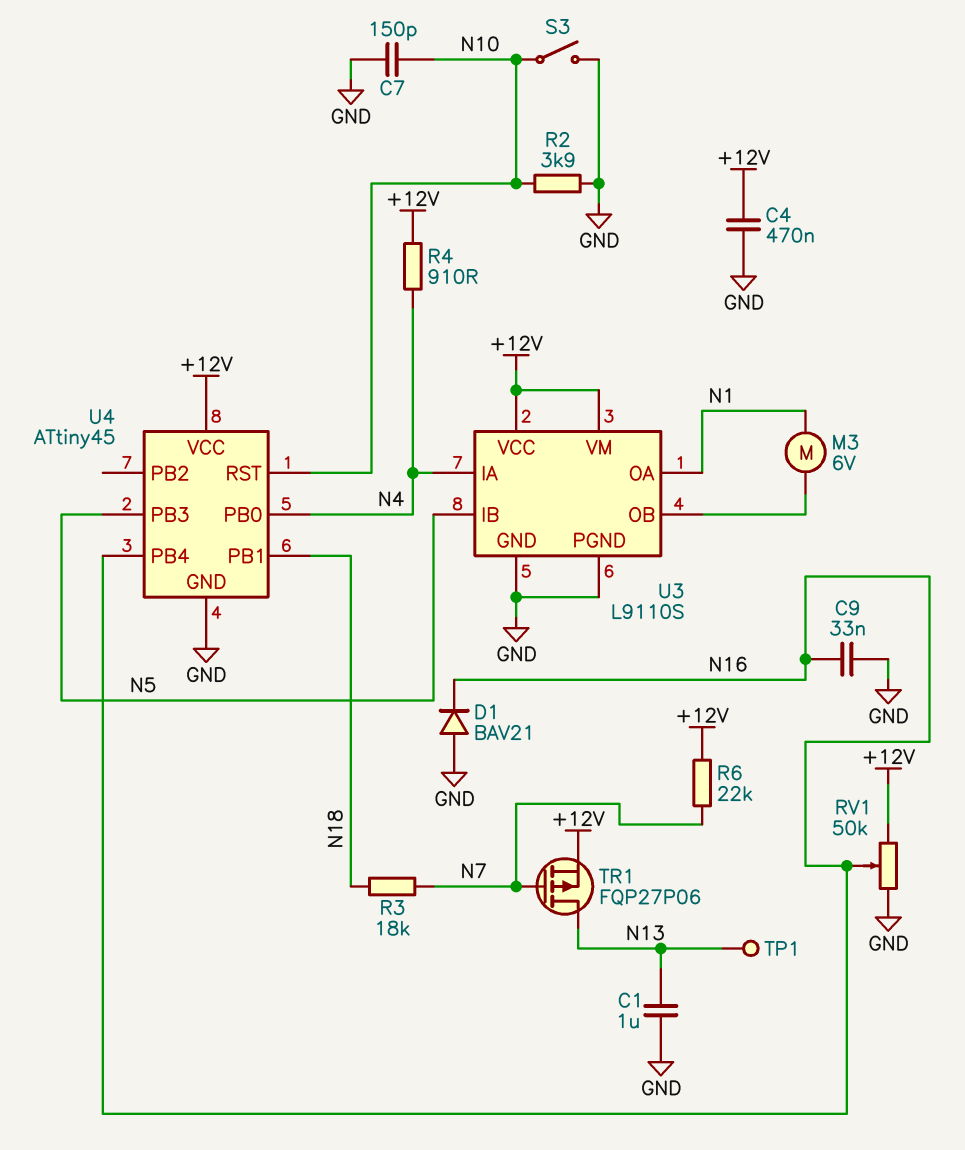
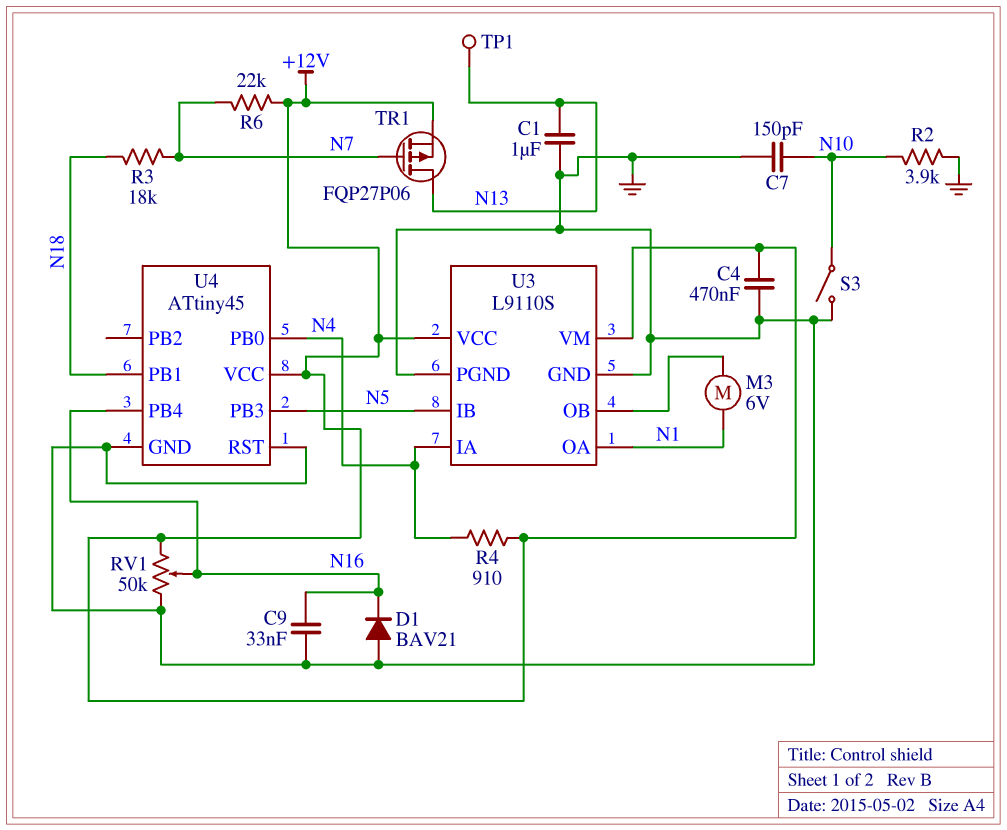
U4 pin RST: N10 -> GND

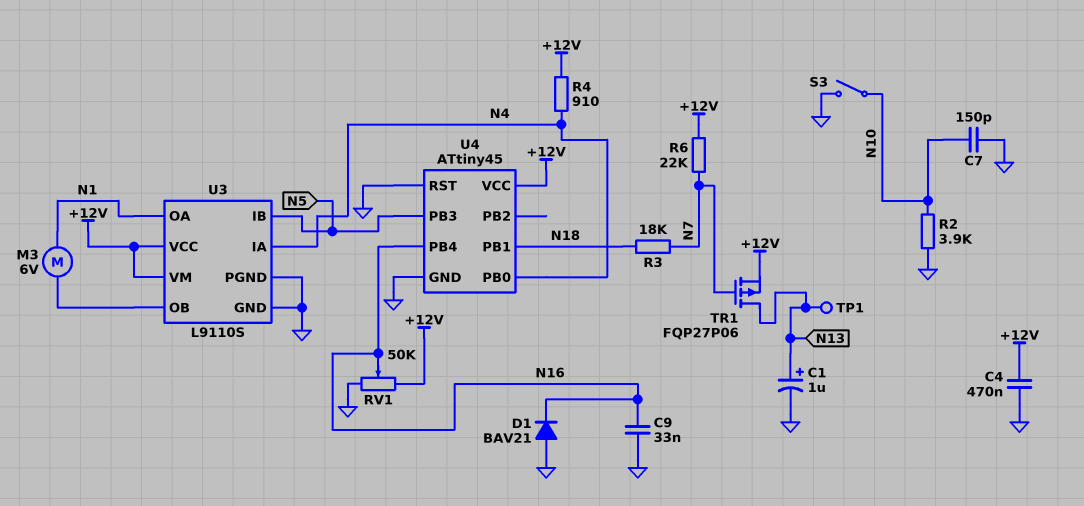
C1: 1uF (GND, N13) -> 1uF (plus N13, minus GND)

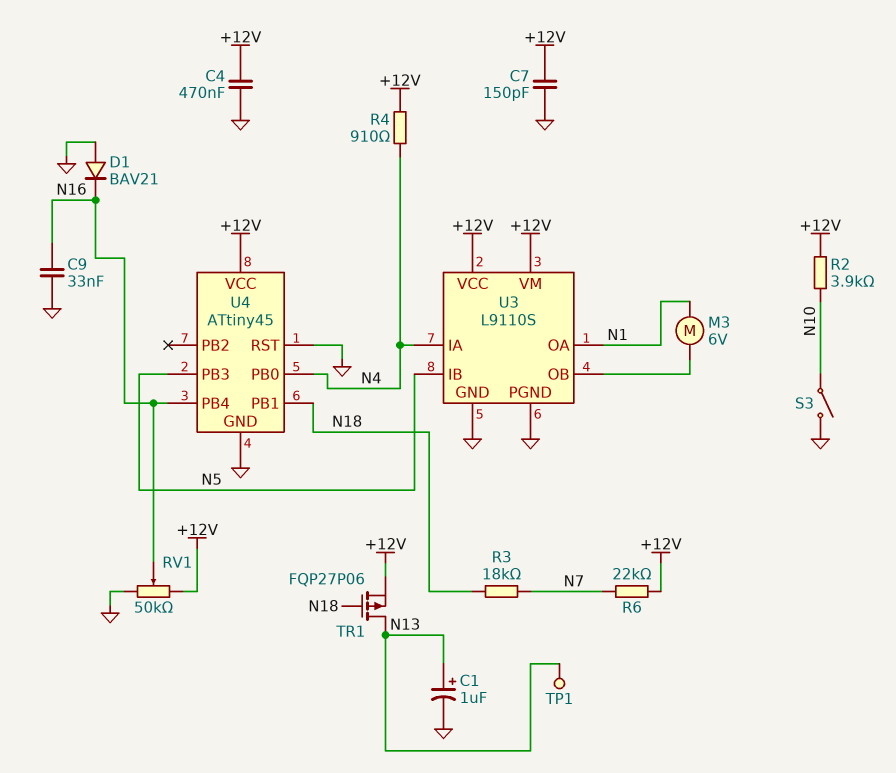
C7: 150pF (GND, N10) -> 150pF (+12V, GND)
R2: 3.9k (GND, N10) -> 3.9k (+12V, N10)
TR1: PMOS FQP27P06 (G N7, D N13, S +12V) -> PMOS FQP27P06 (G N18, D N13, S +12V)

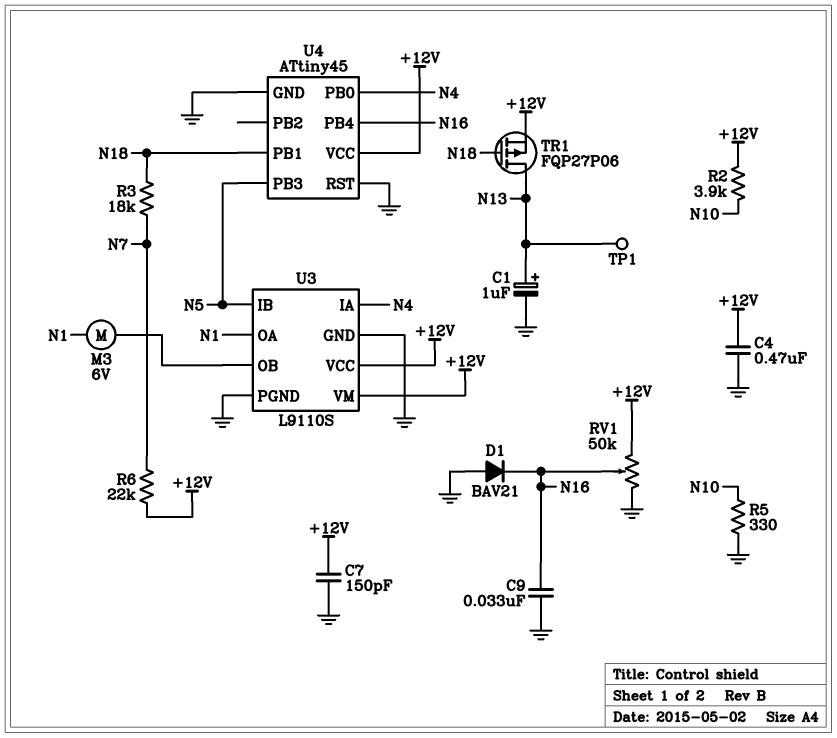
R4: 910 (+12V, N4) -> none
R5: none -> 330 (GND, N10)
S3: switch (GND, N10) -> none

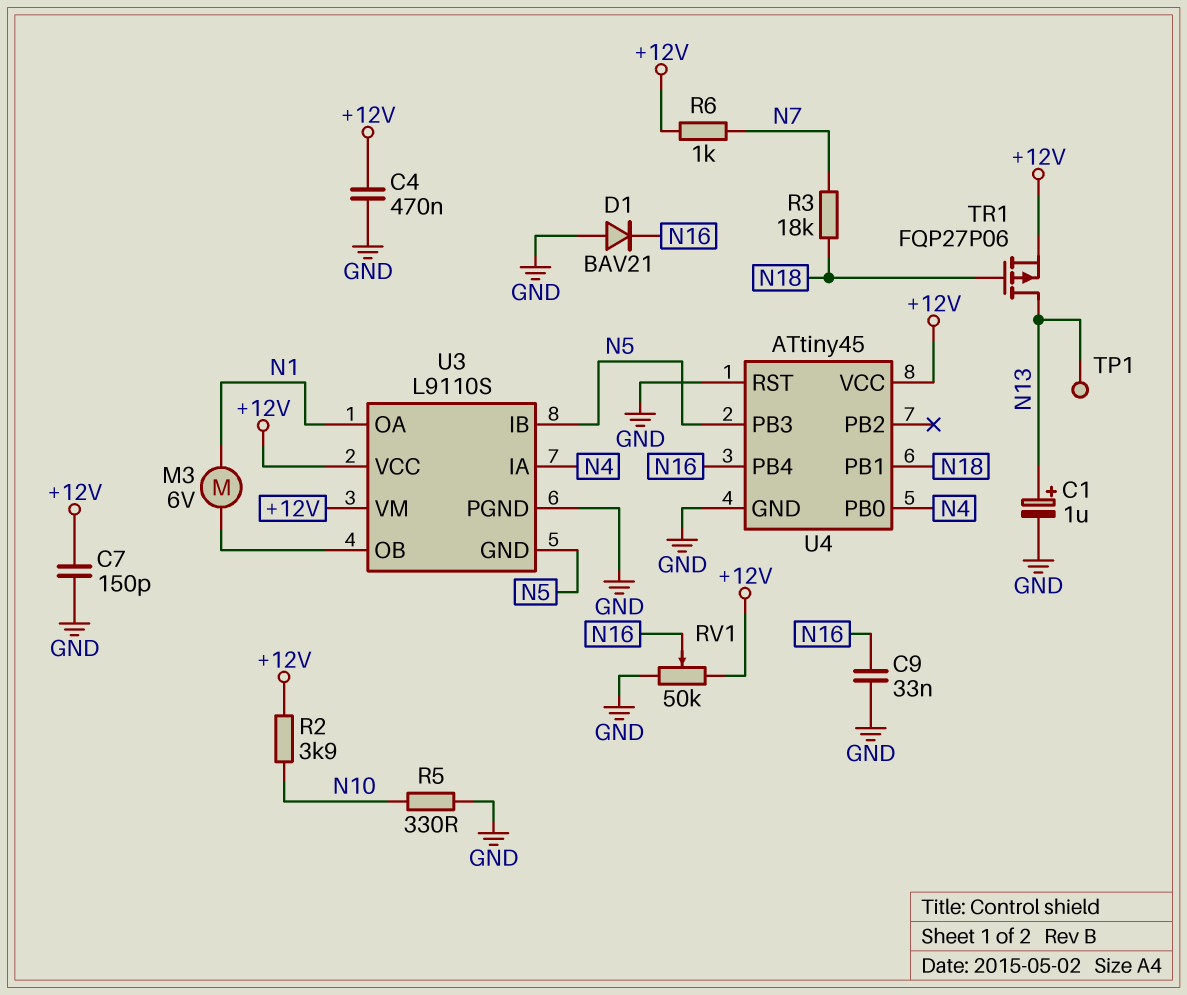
R6: 22k (+12V, N7) -> 1k (+12V, N7)
U3 pin GND: GND -> N5

